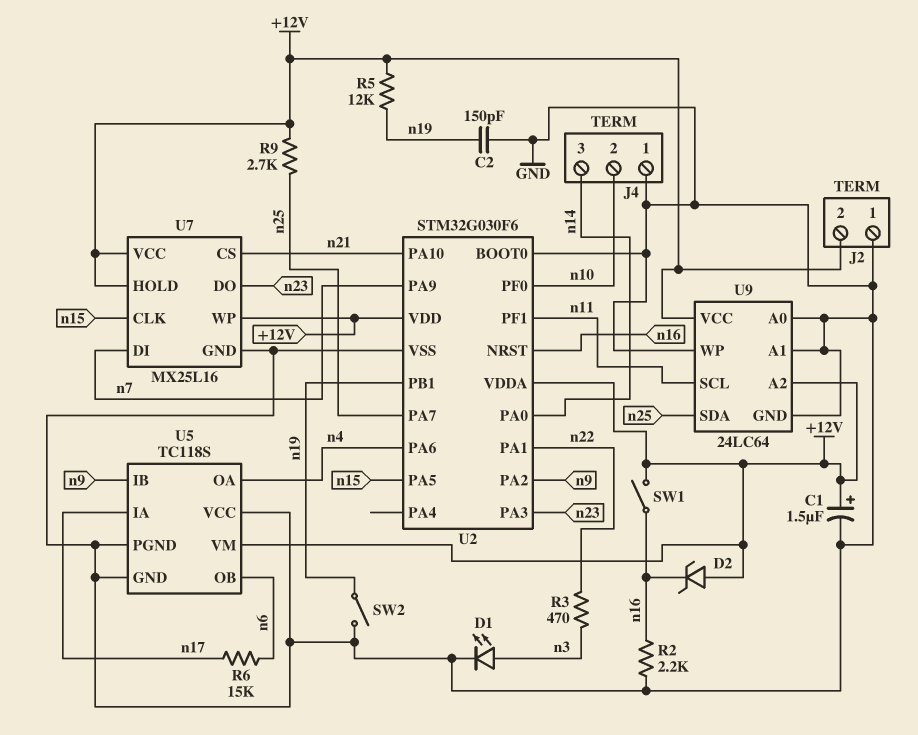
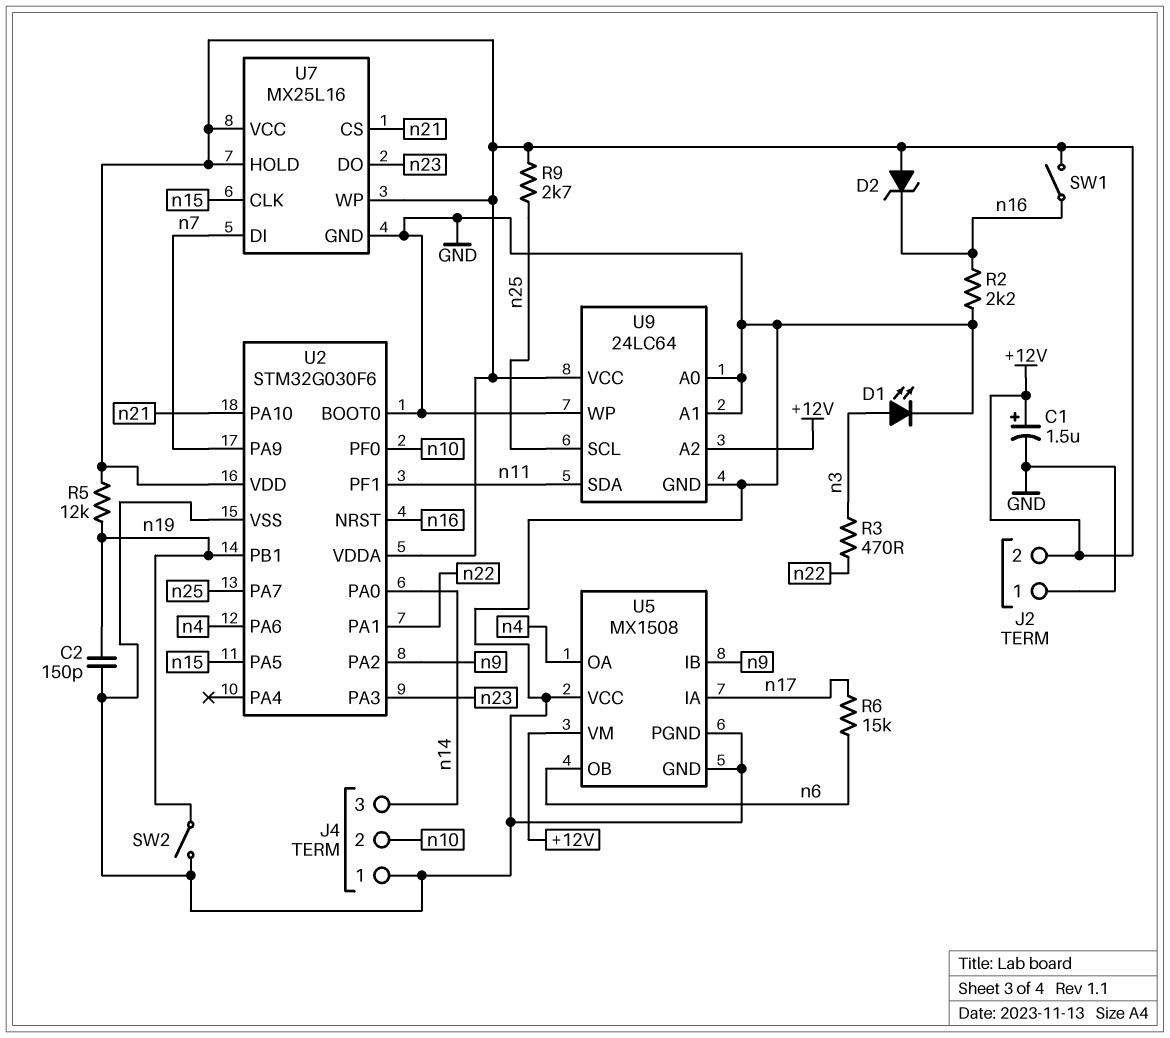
U5: TC118S -> MX1508
U9 pin SCL: n11 -> n25
U9 pin SDA: n25 -> n11

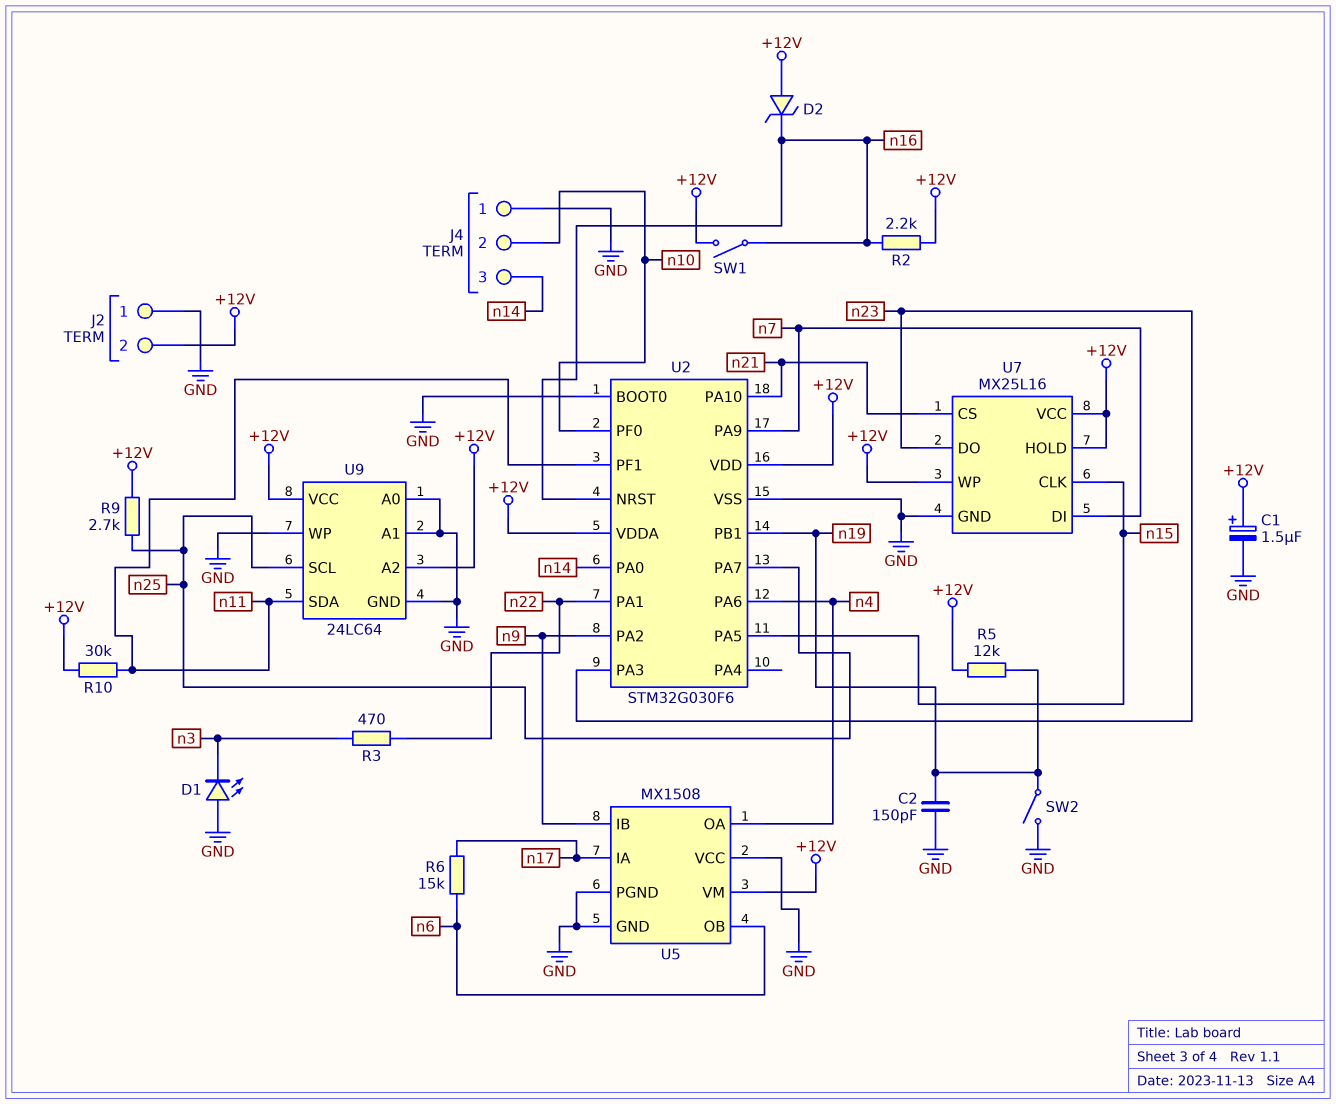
D1: LED (A n3, K GND) -> LED (A GND, K n3)
R2: 2.2k (GND, n16) -> 2.2k (+12V, n16)
R10: none -> 30k (+12V, n11)

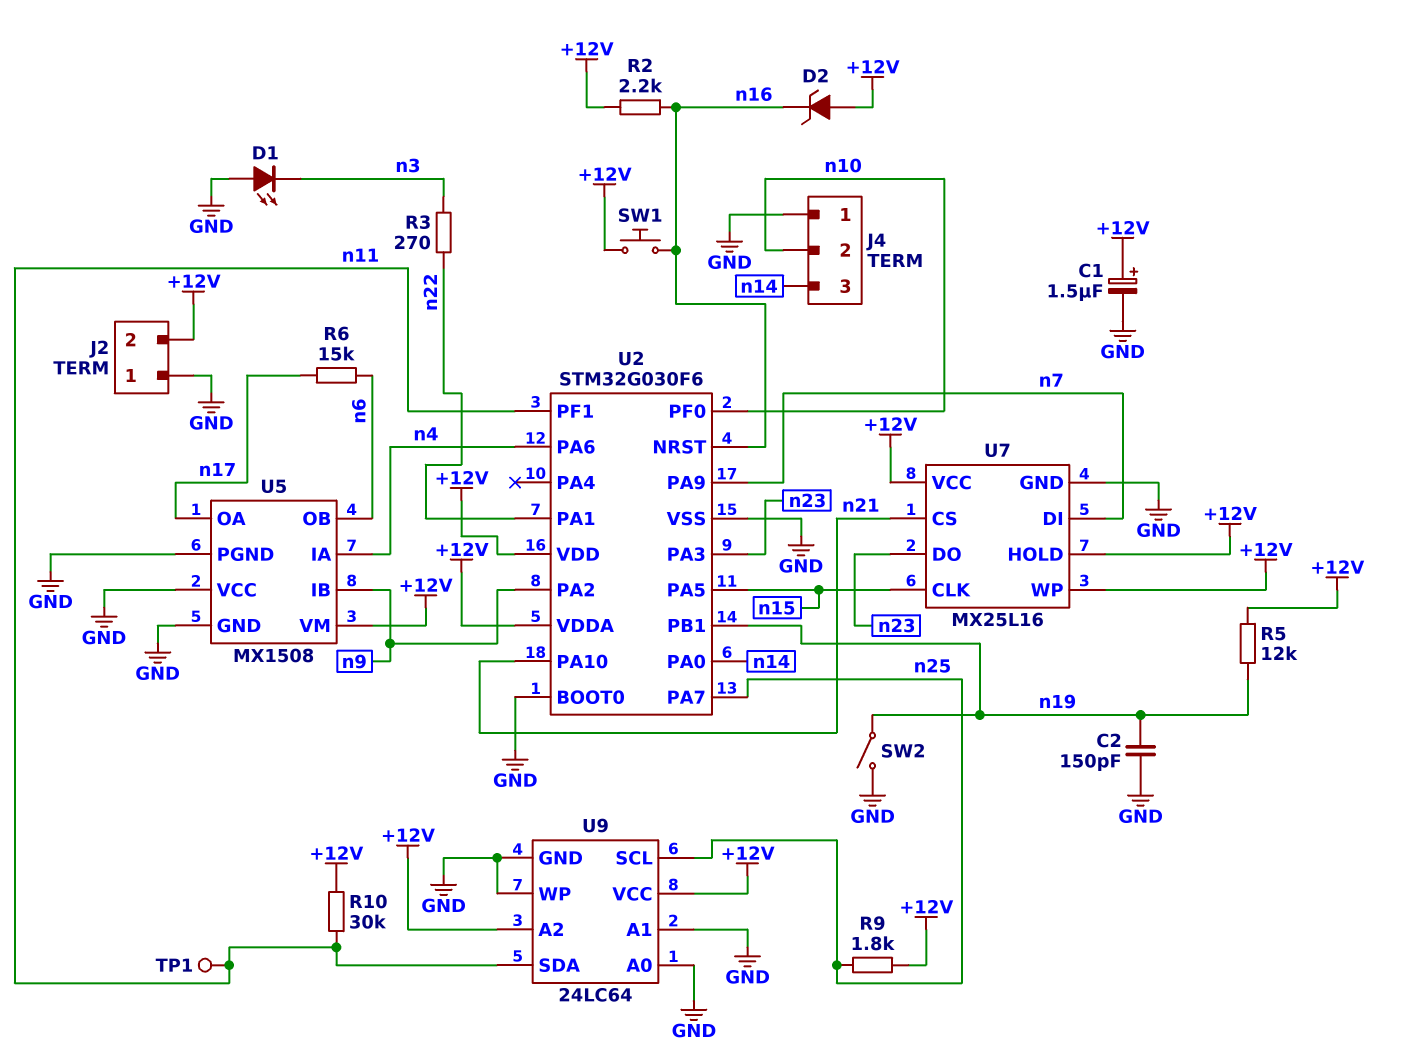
R3: 470 (n3, n22) -> 270 (n3, n22)
R9: 2.7k (+12V, n25) -> 1.8k (+12V, n25)
SW1: switch (+12V, n16) -> button (+12V, n16)
TP1: none -> test point (n11)
U5 pin IA: n17 -> n4
U5 pin OA: n4 -> n17

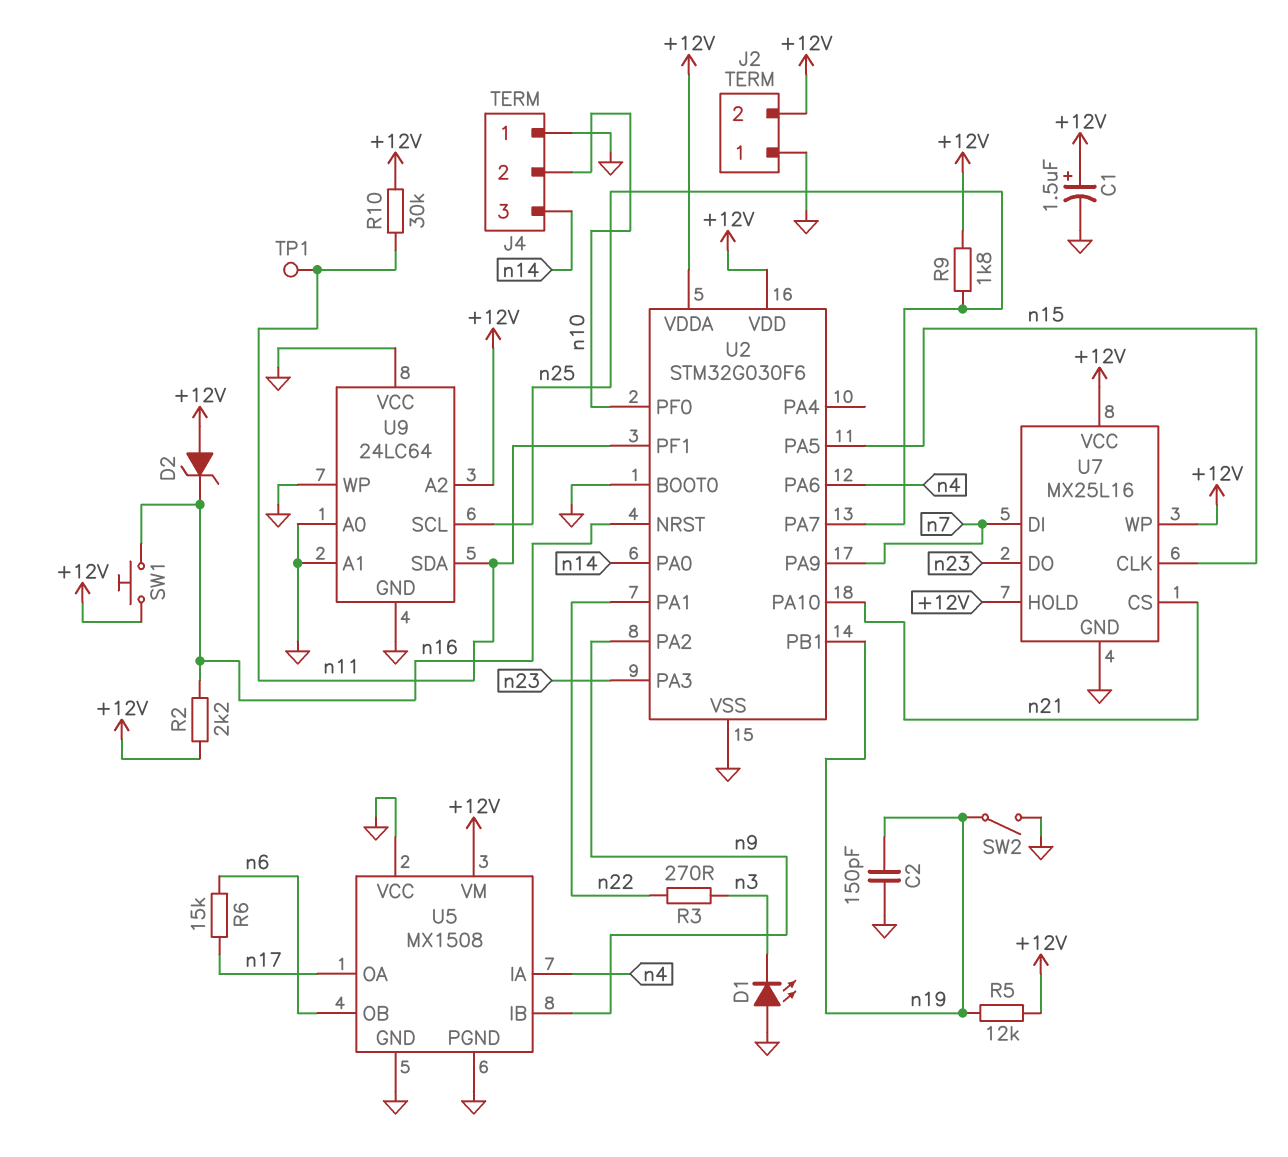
U9 pin VCC: +12V -> GND

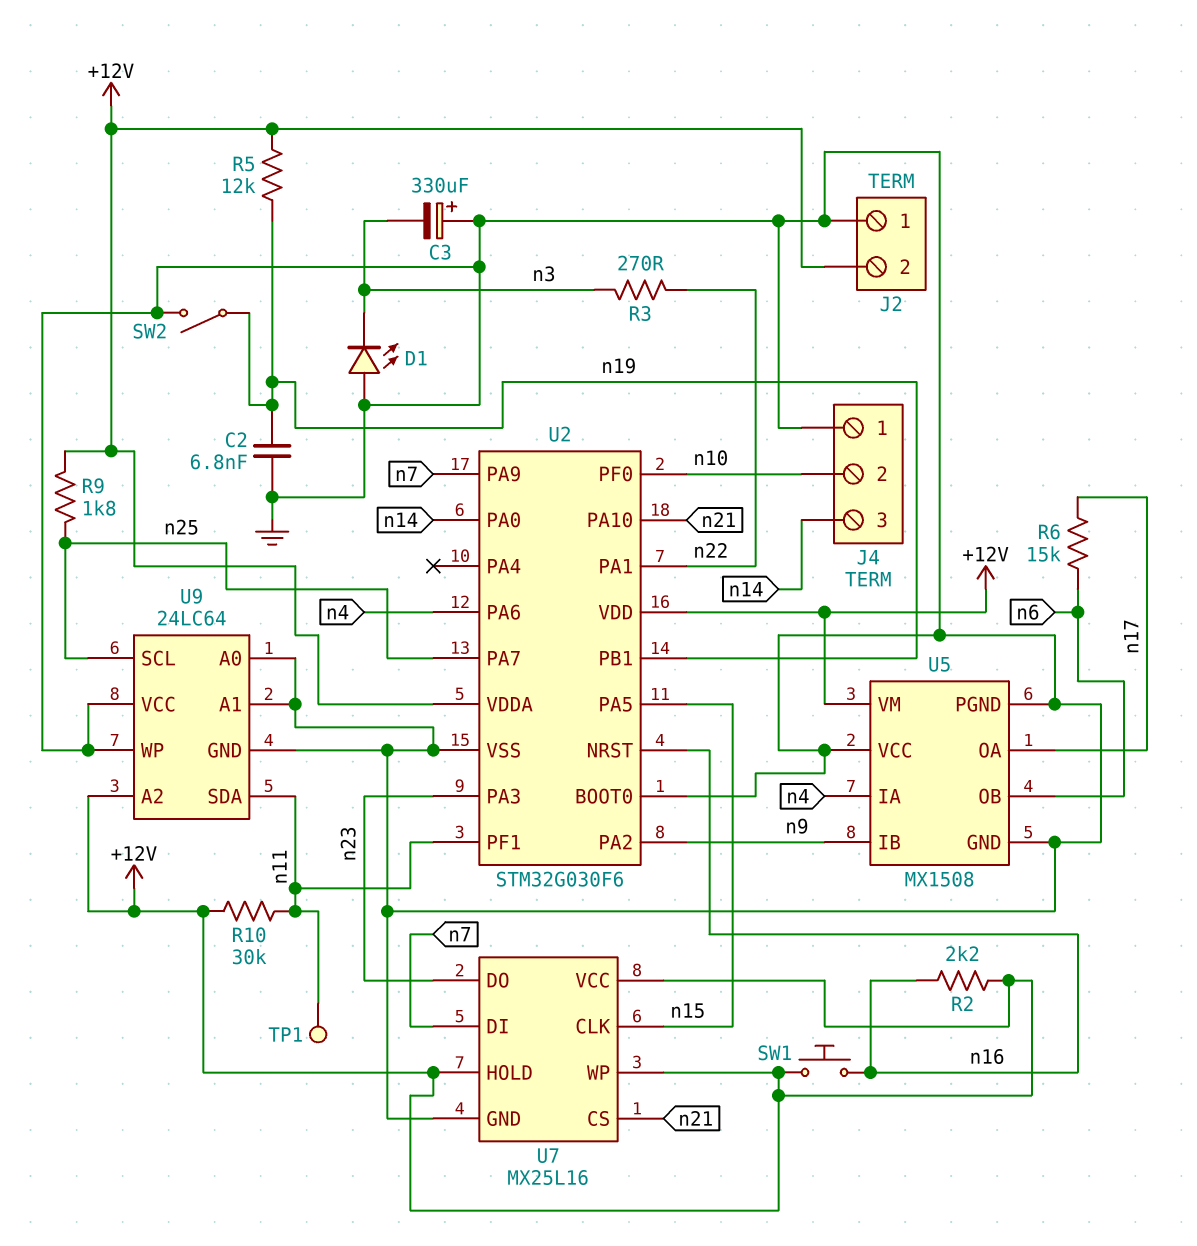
C1: 1.5uF (plus +12V, minus GND) -> none
C2: 150pF (GND, n19) -> 6.8nF (GND, n19)
C3: none -> 330uF (plus GND, minus n3)
D2: zener (A +12V, K n16) -> none

